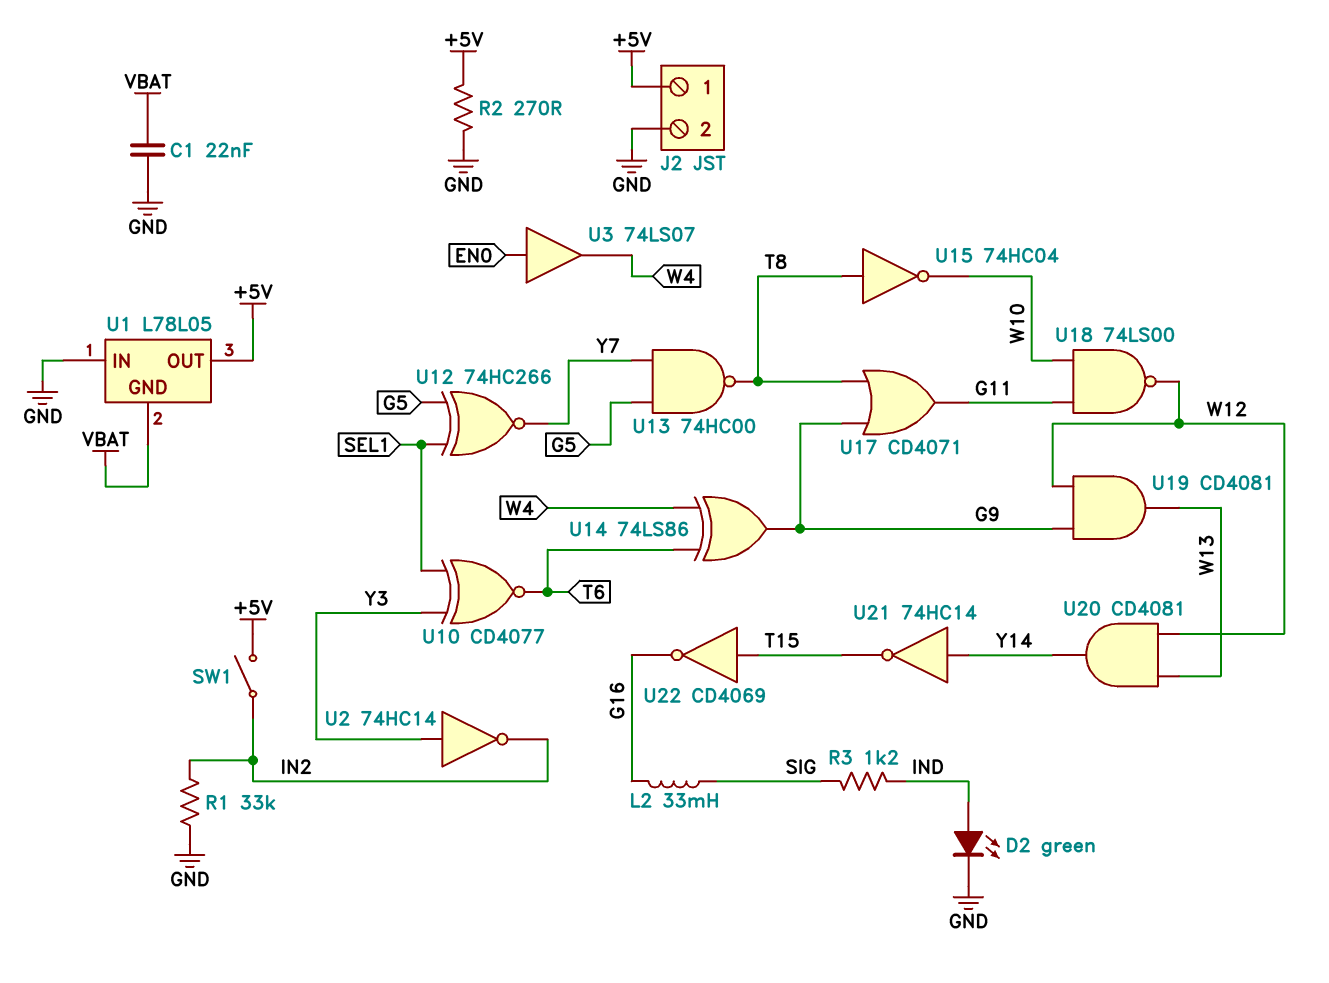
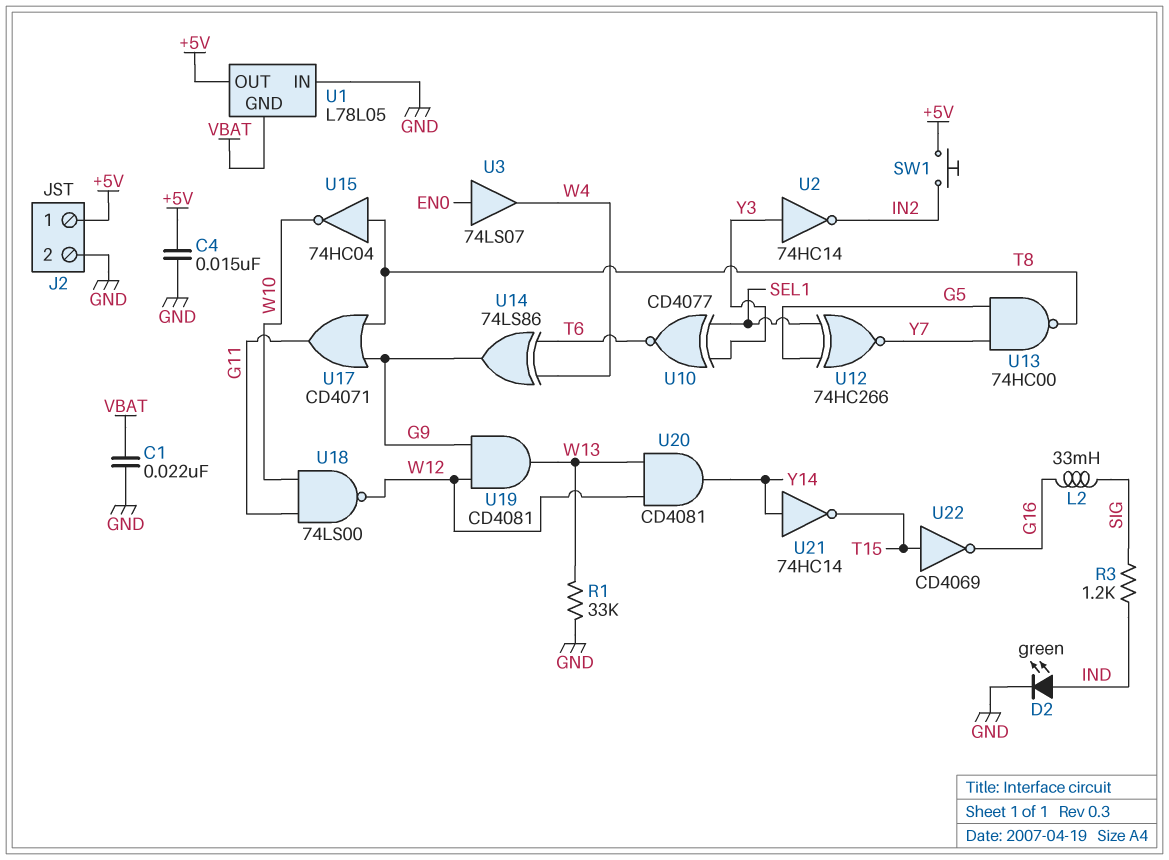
C4: none -> 15nF (+5V, GND)
R1: 33k (GND, IN2) -> 33k (GND, W13)
R2: 270 (+5V, GND) -> none
SW1: switch (+5V, IN2) -> button (+5V, IN2)

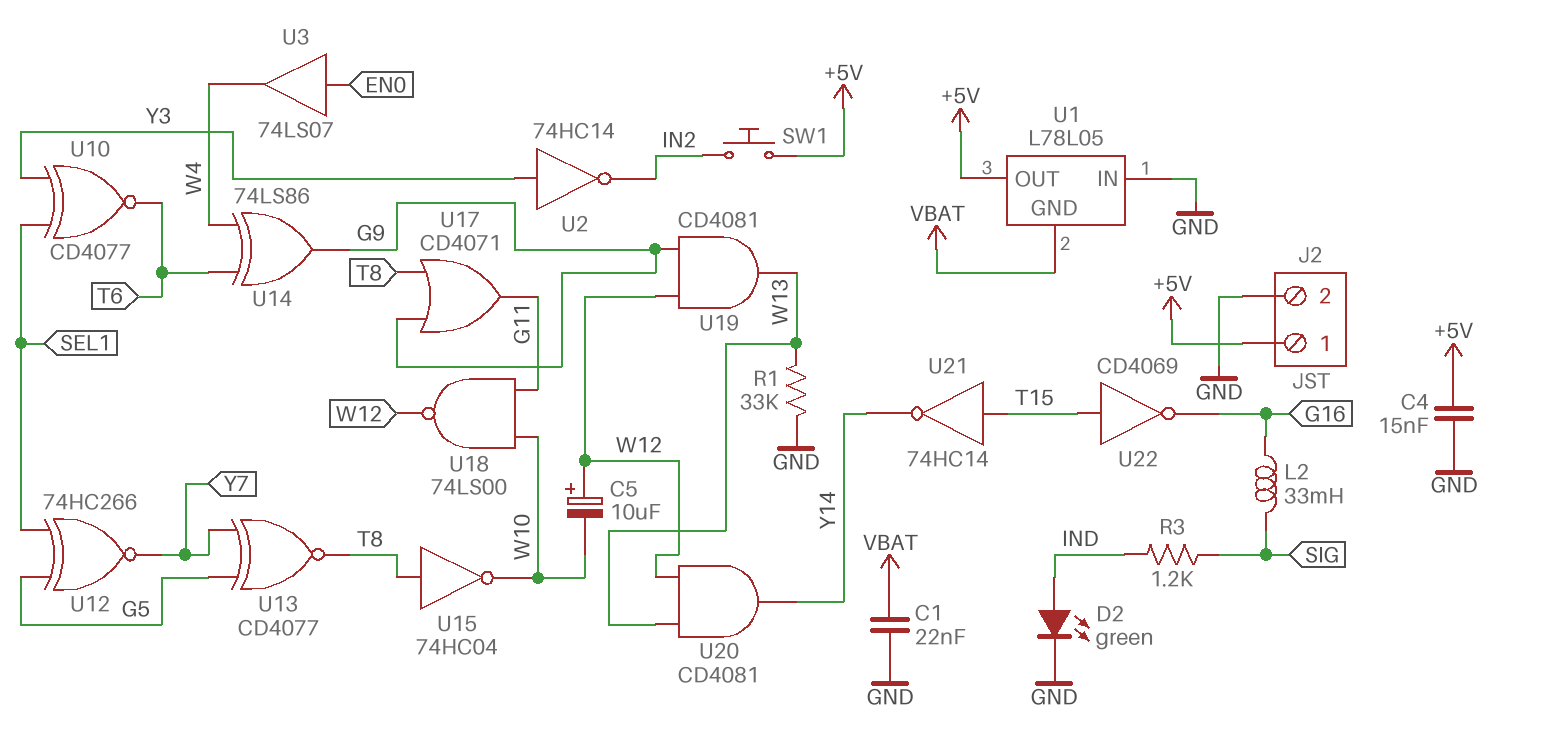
C5: none -> 10uF (plus W12, minus W10)
U13: NAND 74HC00 (in G5, in Y7, out T8) -> XNOR CD4077 (in G5, in Y7, out T8)
U21: NOT 74HC14 (in Y14, out T15) -> NOT 74HC14 (in T15, out Y14)

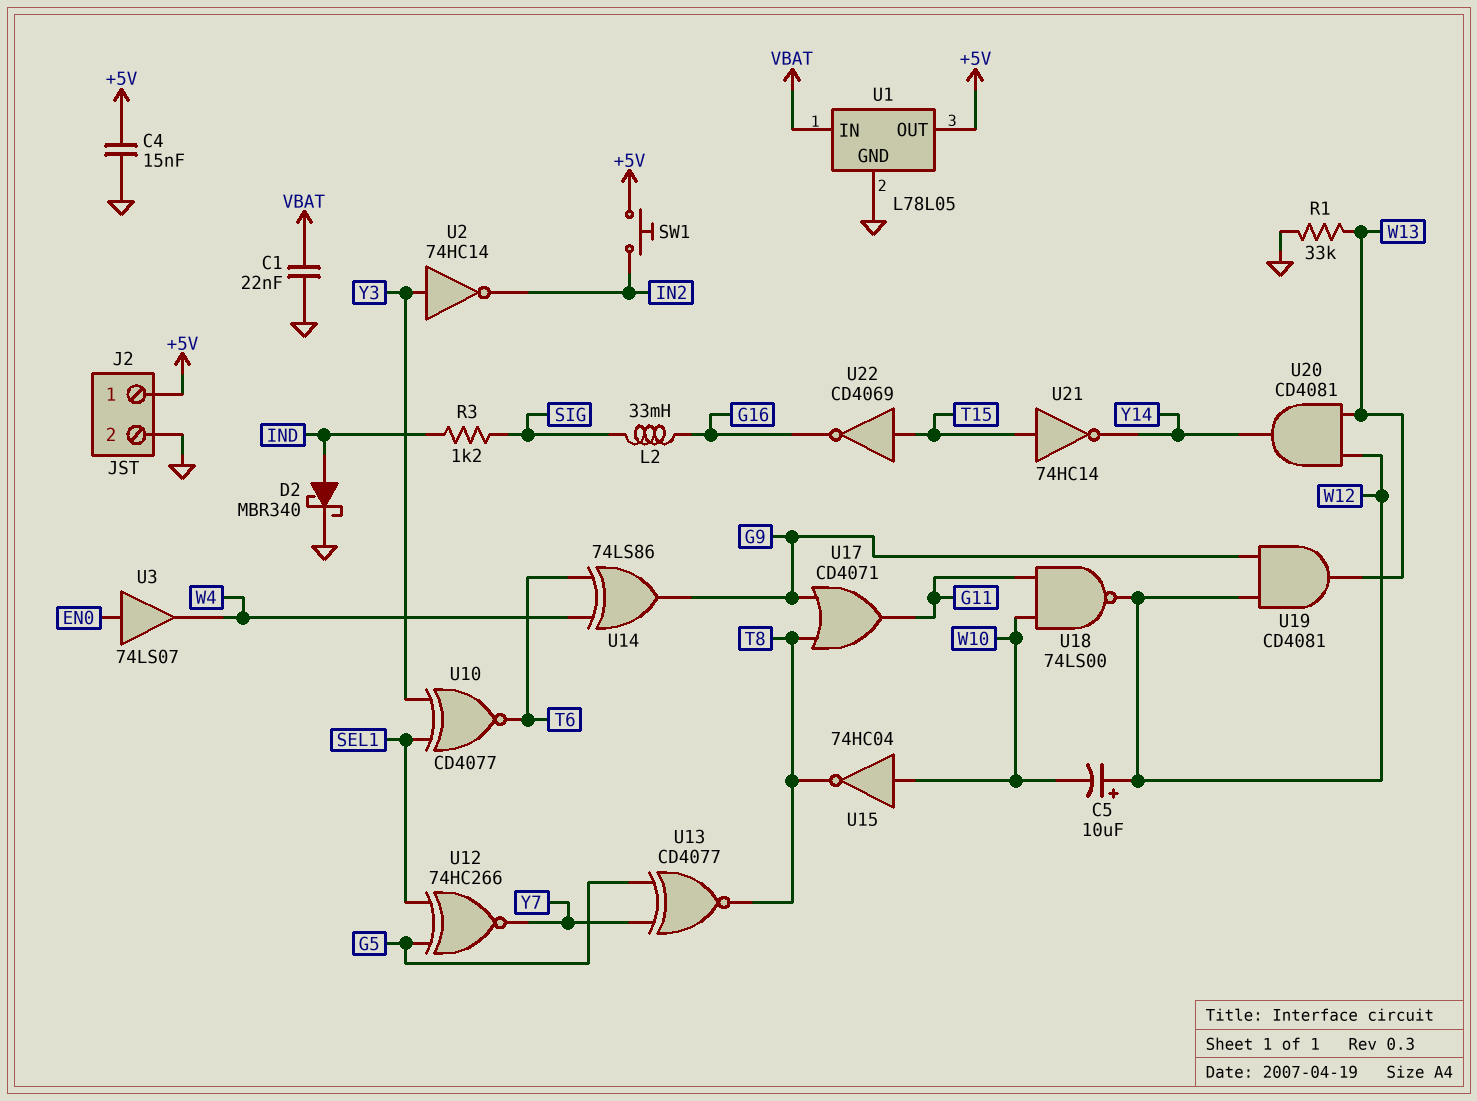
D2: LED green (A IND, K GND) -> schottky MBR340 (A IND, K GND)
U1 pin GND: VBAT -> GND
U1 pin IN: GND -> VBAT
U15: NOT 74HC04 (in T8, out W10) -> NOT 74HC04 (in W10, out T8)

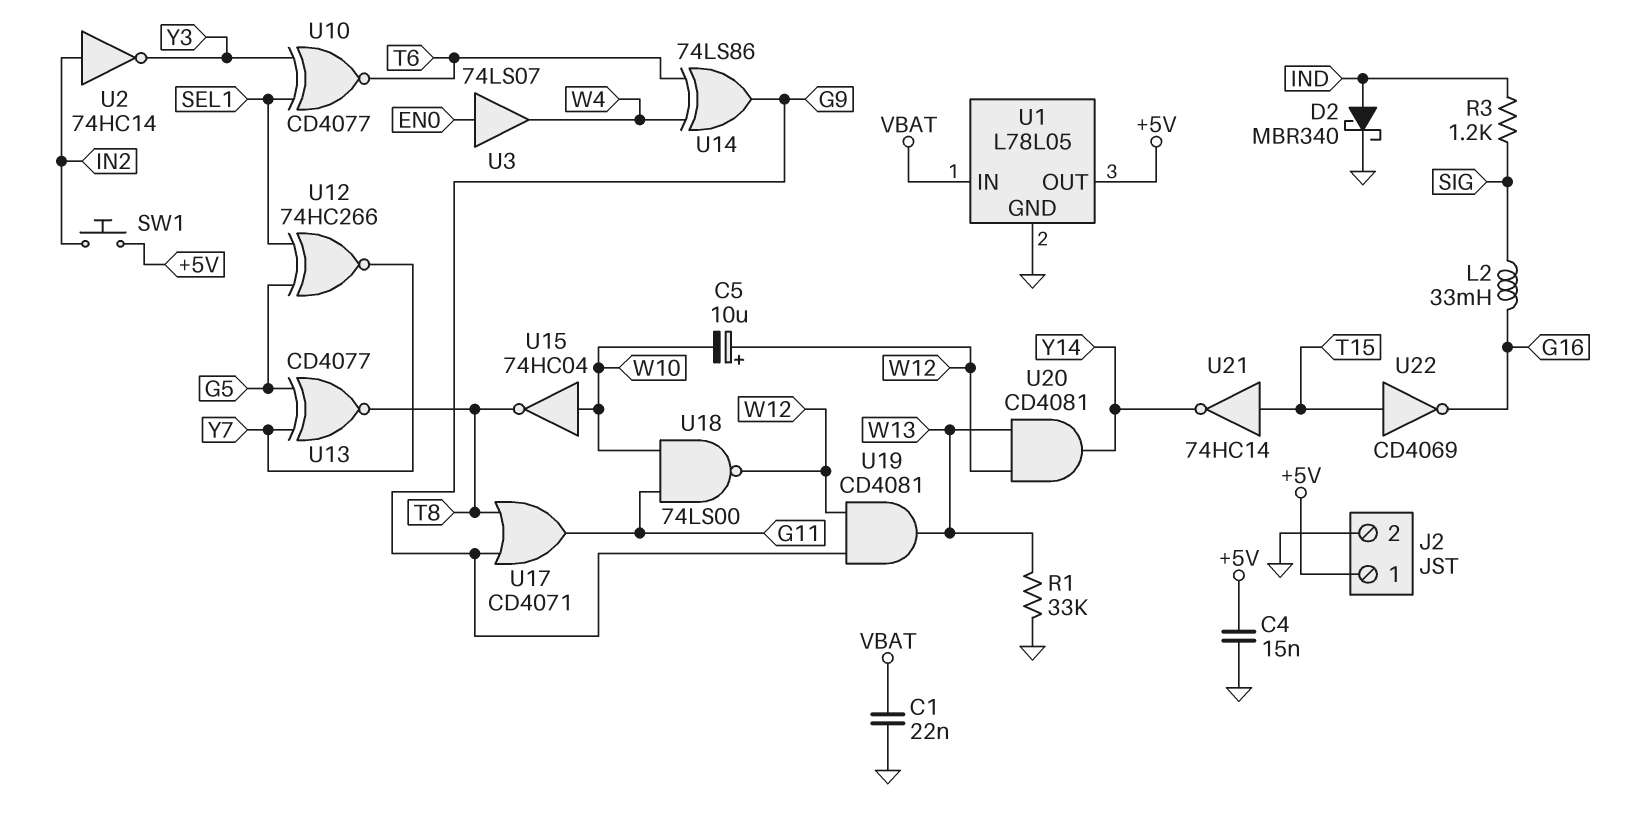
U2: NOT 74HC14 (in Y3, out IN2) -> NOT 74HC14 (in IN2, out Y3)

